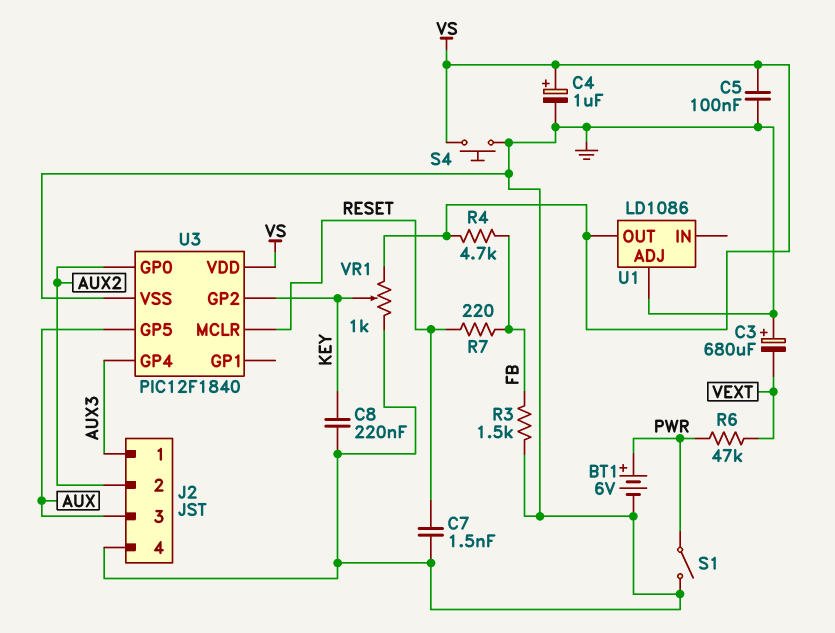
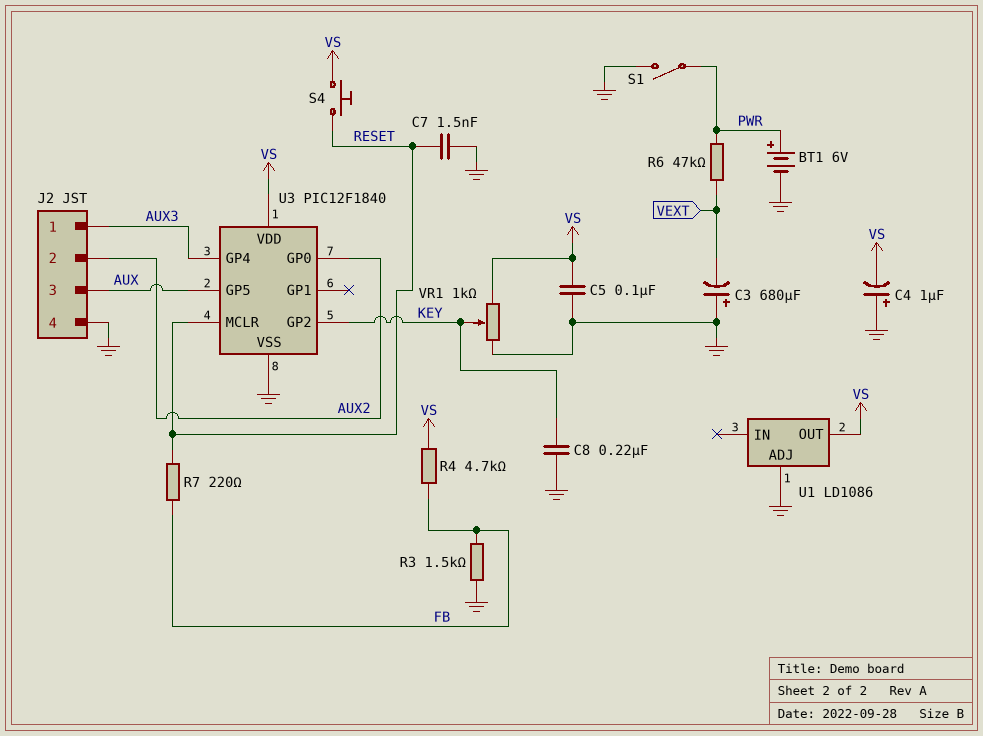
C4: 1uF (plus VS, minus GND) -> 1uF (plus GND, minus VS)
S4: button (GND, VS) -> button (RESET, VS)

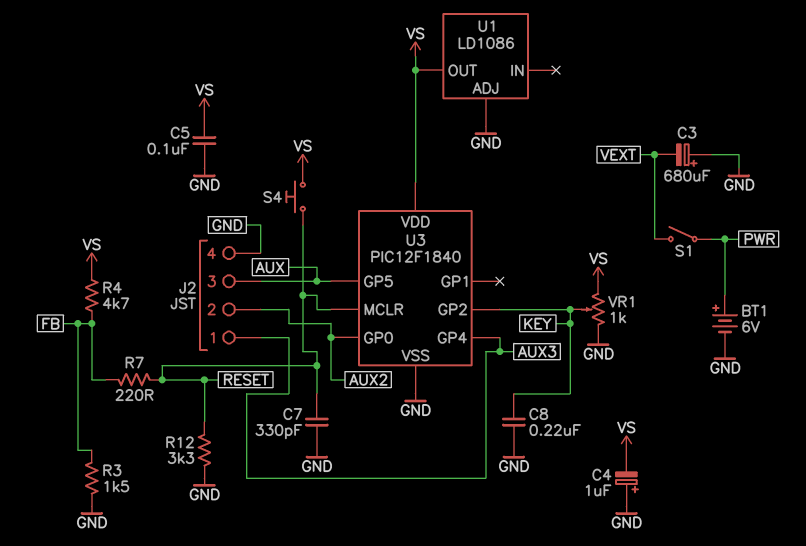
C7: 1.5nF (GND, RESET) -> 330pF (GND, RESET)
R6: 47k (PWR, VEXT) -> none
R12: none -> 3.3k (GND, RESET)
S1: switch (GND, PWR) -> switch (PWR, VEXT)

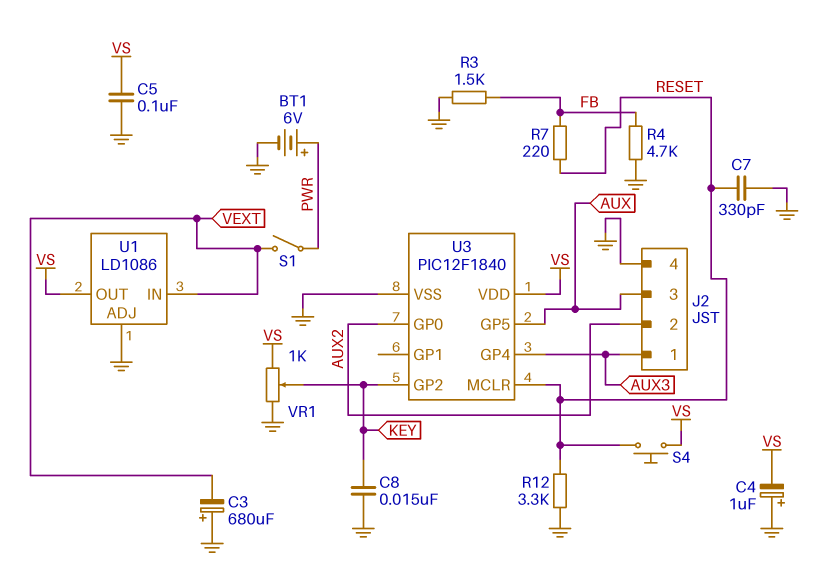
C8: 220nF (GND, KEY) -> 15nF (GND, KEY)
R4: 4.7k (FB, VS) -> 4.7k (FB, GND)
U1 pin IN: none -> VEXT

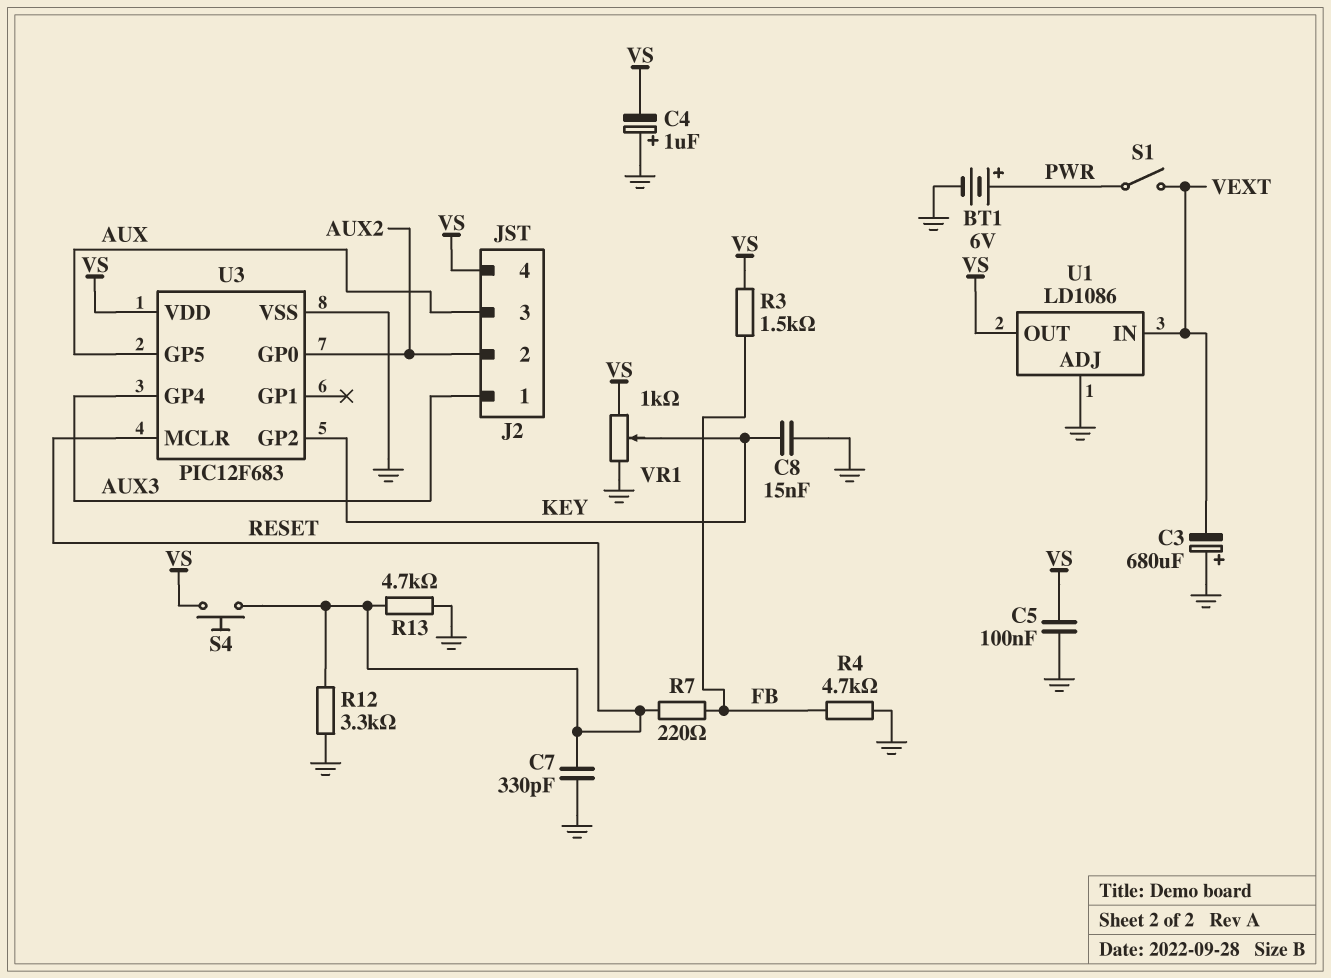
J2 pin 4: GND -> VS
R3: 1.5k (FB, GND) -> 1.5k (FB, VS)
R13: none -> 4.7k (GND, RESET)
U3: PIC12F1840 -> PIC12F683

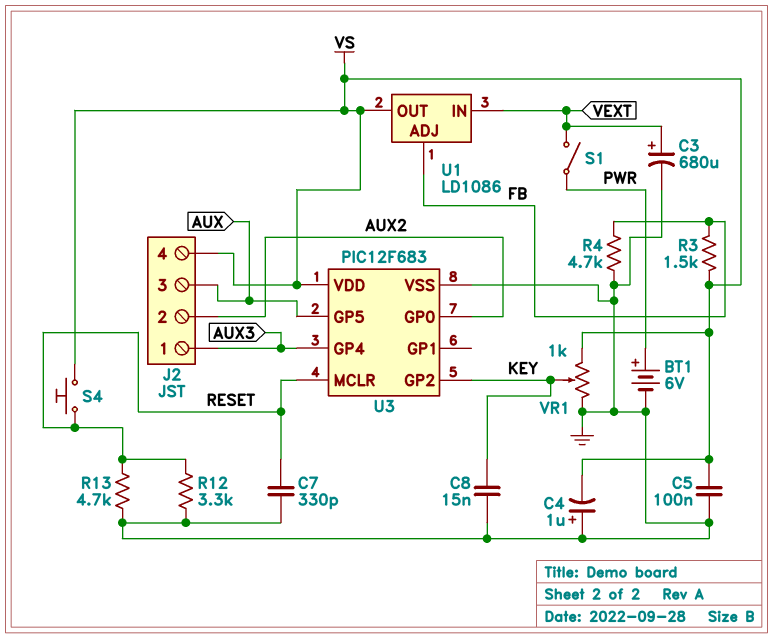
C3: 680uF (plus GND, minus VEXT) -> 680uF (plus VEXT, minus GND)
R7: 220 (FB, RESET) -> none
U1 pin ADJ: GND -> FB

